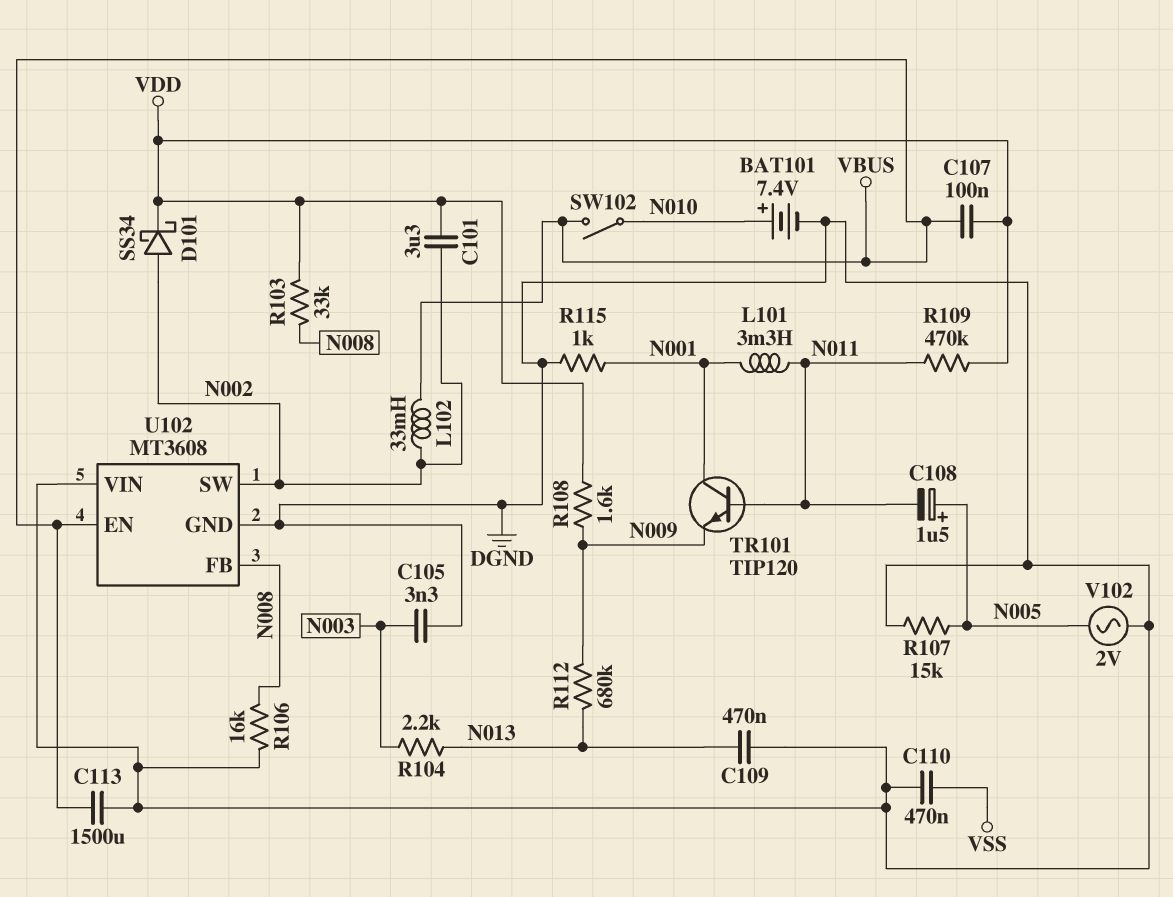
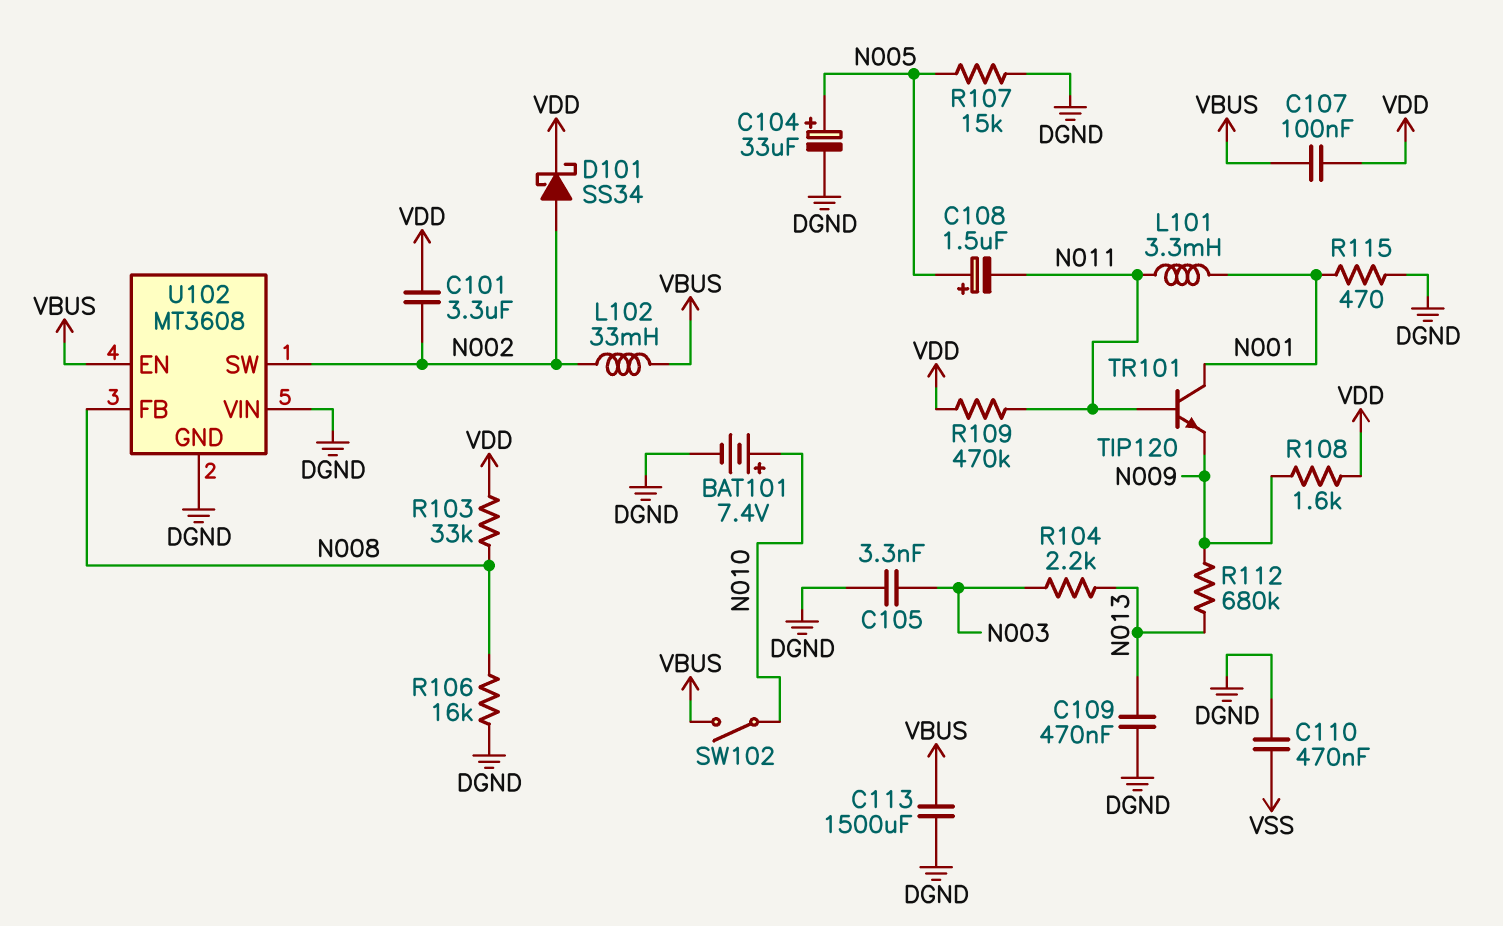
C104: none -> 33uF (plus N005, minus DGND)
R115: 1k (DGND, N001) -> 470 (DGND, N001)
V102: AC 2V (DGND, N005) -> none

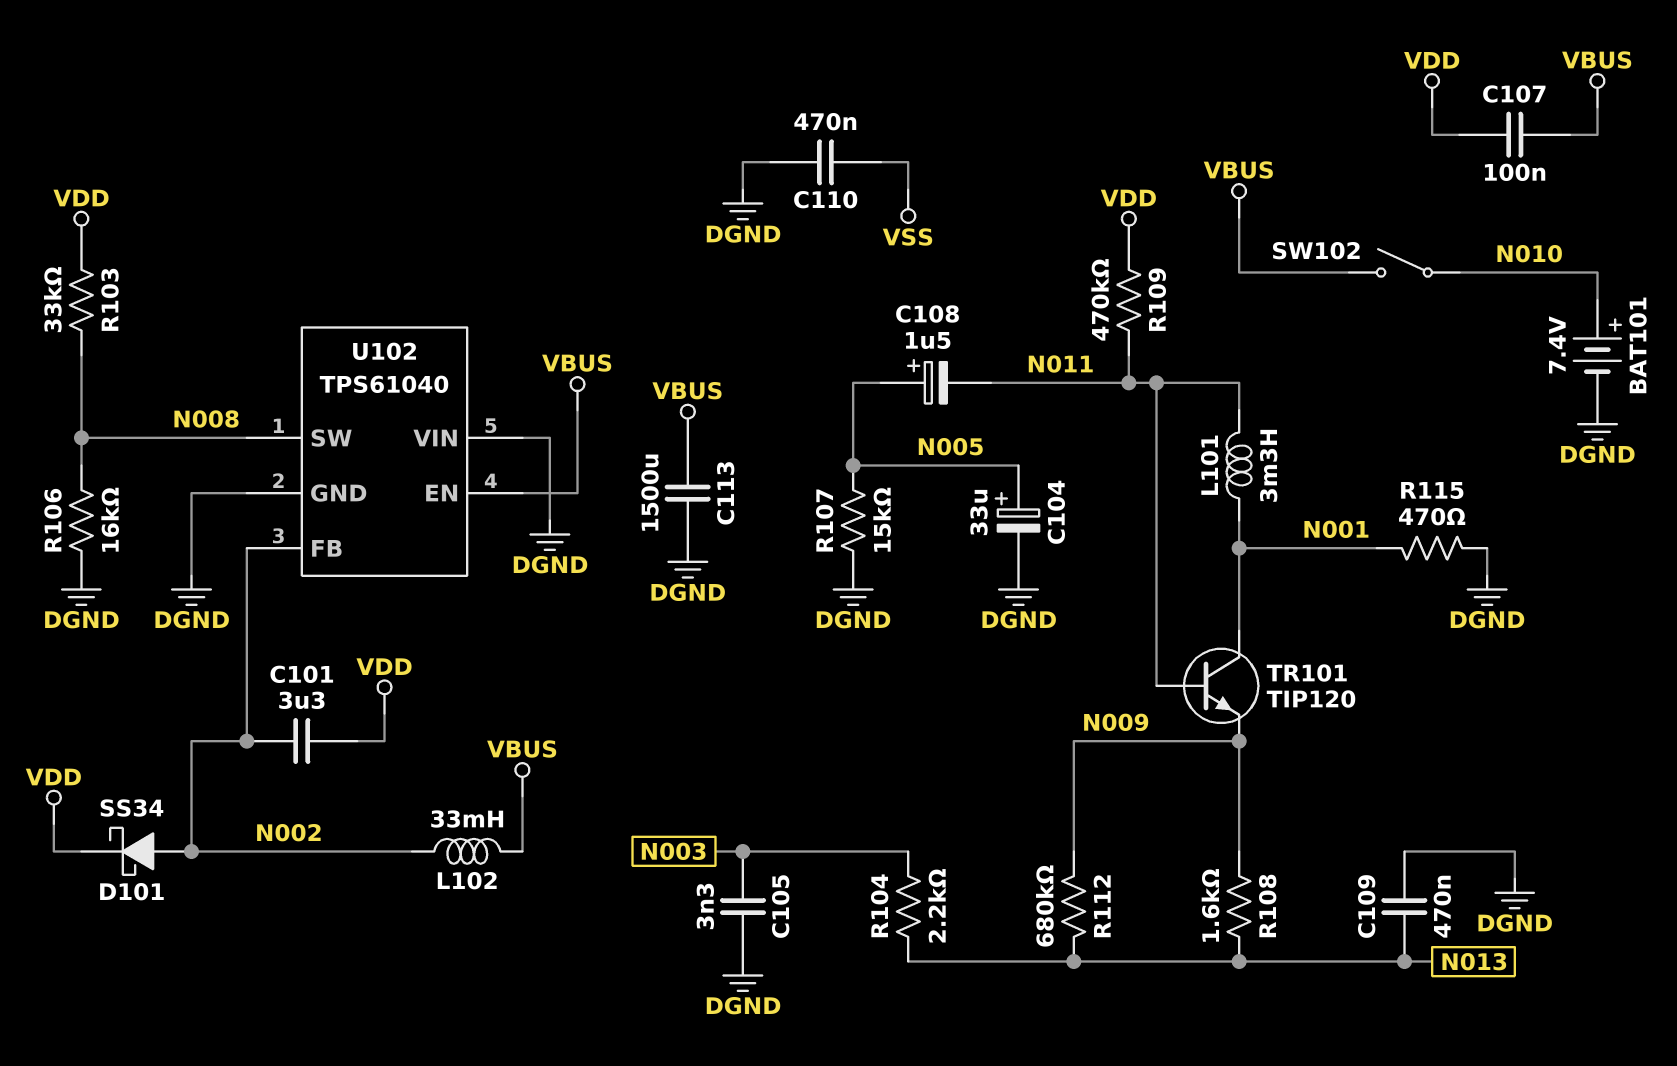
R108: 1.6k (N009, VDD) -> 1.6k (N009, N013)
U102: MT3608 -> TPS61040
U102 pin FB: N008 -> N002
U102 pin SW: N002 -> N008

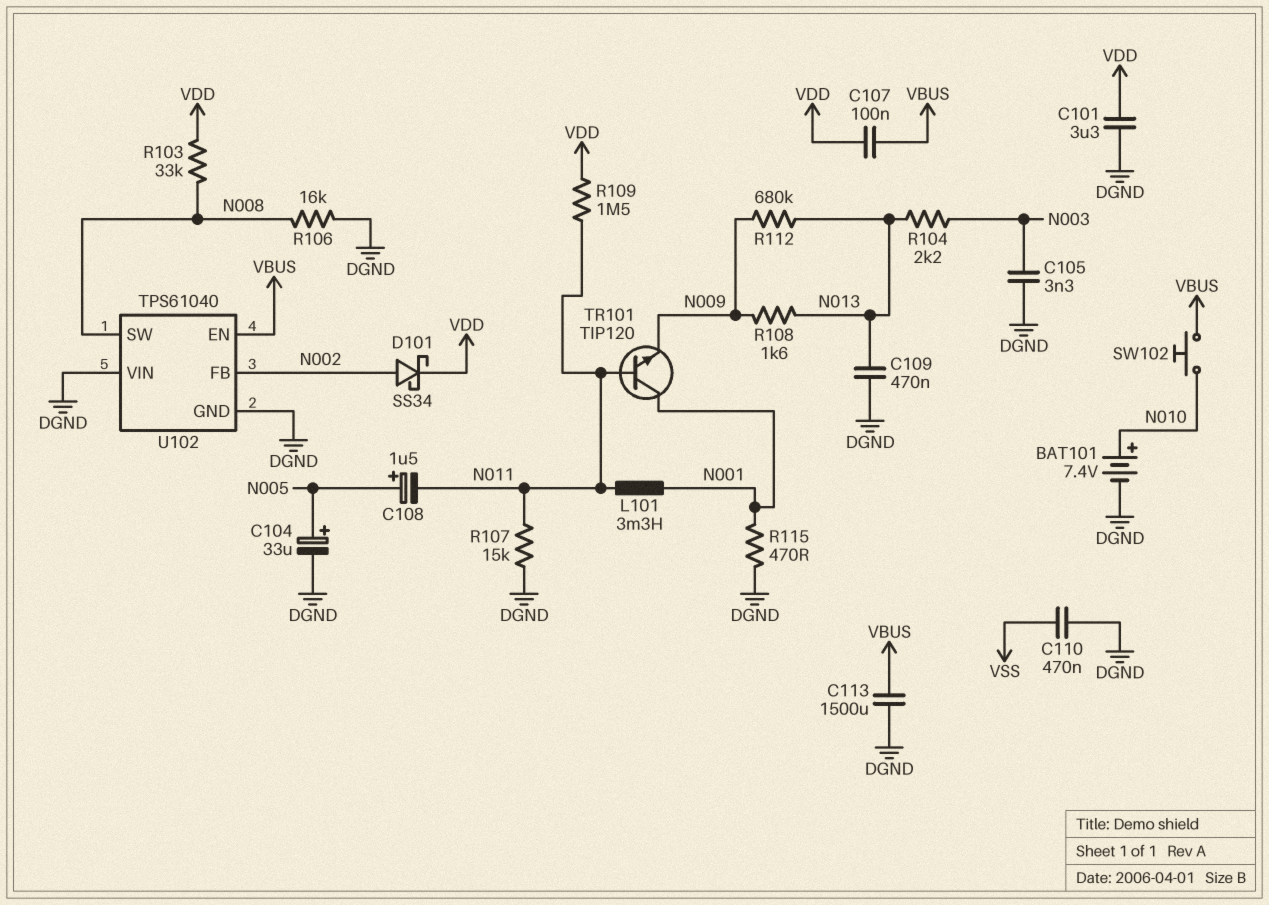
C101: 3.3uF (N002, VDD) -> 3.3uF (DGND, VDD)
L102: 33mH (N002, VBUS) -> none
R107: 15k (DGND, N005) -> 15k (DGND, N011)
R109: 470k (N011, VDD) -> 1.5M (N011, VDD)
SW102: switch (N010, VBUS) -> button (N010, VBUS)

